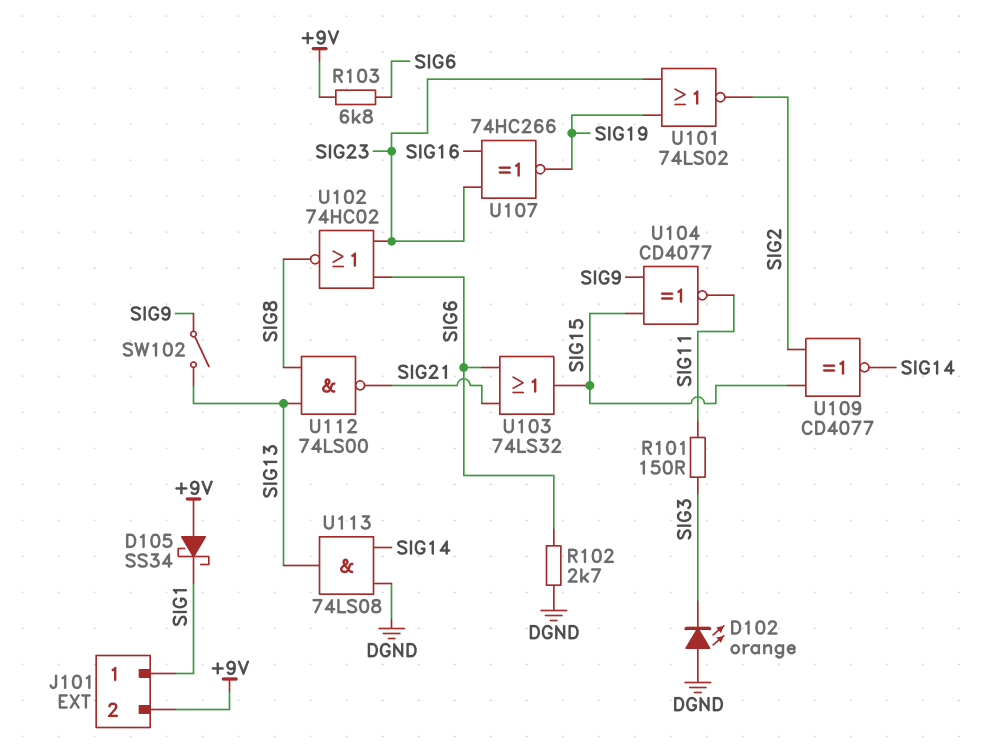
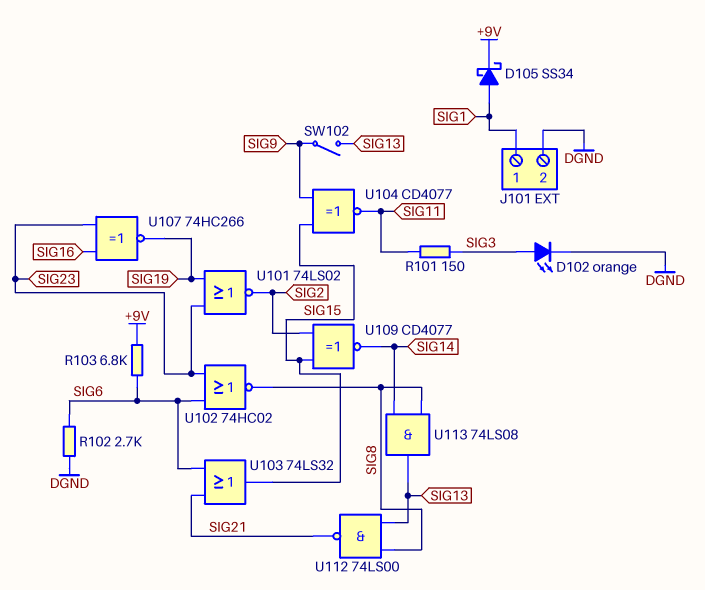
D102: LED orange (A DGND, K SIG3) -> LED orange (A SIG3, K DGND)
D105: schottky SS34 (A +9V, K SIG1) -> schottky SS34 (A SIG1, K +9V)
J101 pin 2: +9V -> DGND
U113: AND 74LS08 (in DGND, in SIG14, out SIG13) -> AND 74LS08 (in SIG8, in SIG14, out SIG13)

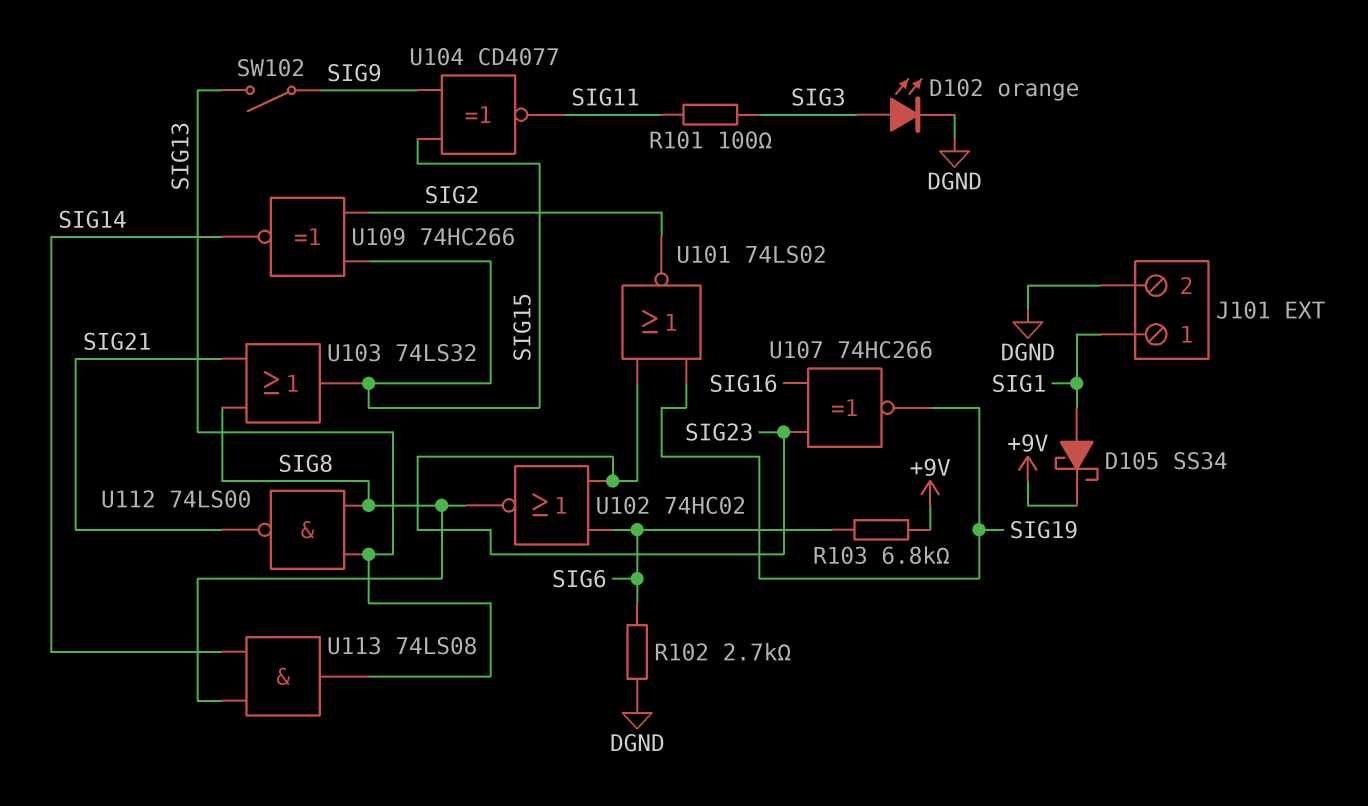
R101: 150 (SIG3, SIG11) -> 100 (SIG3, SIG11)
U103: OR 74LS32 (in SIG6, in SIG21, out SIG15) -> OR 74LS32 (in SIG8, in SIG21, out SIG15)
U109: XNOR CD4077 (in SIG2, in SIG15, out SIG14) -> XNOR 74HC266 (in SIG2, in SIG15, out SIG14)

